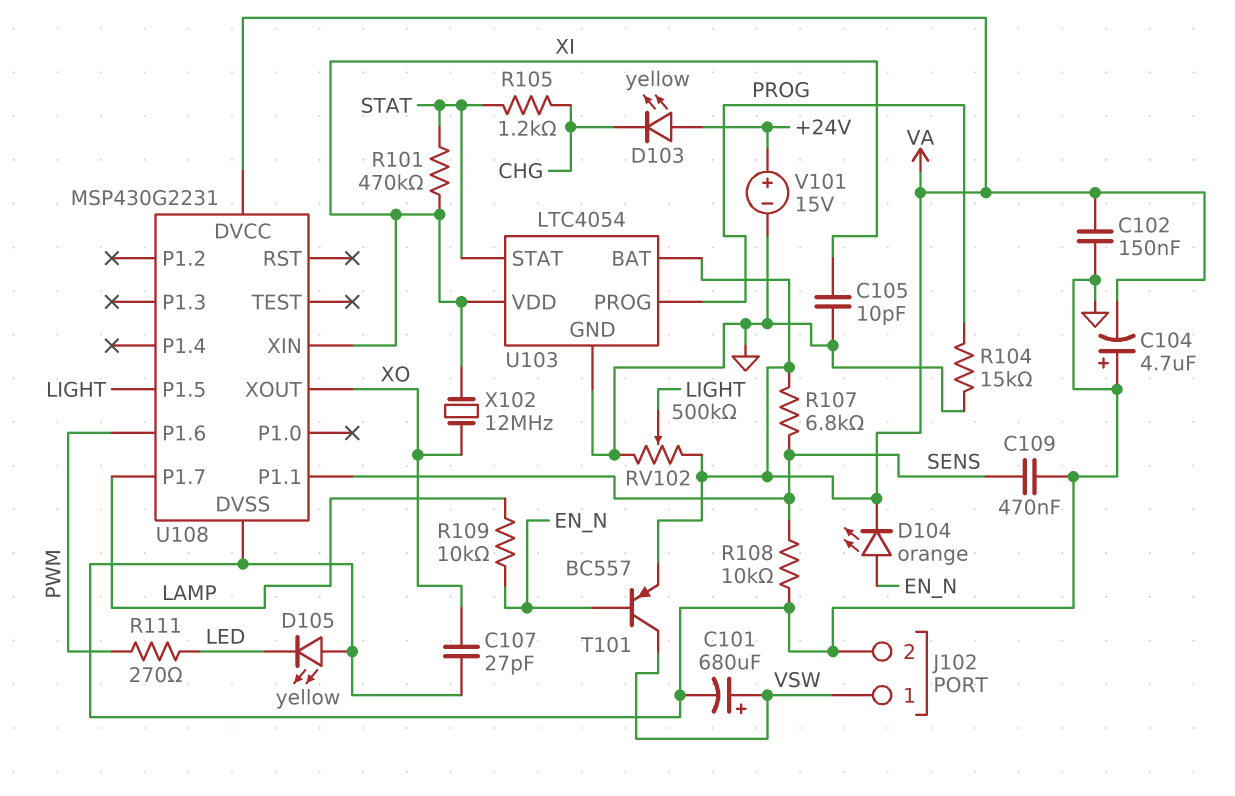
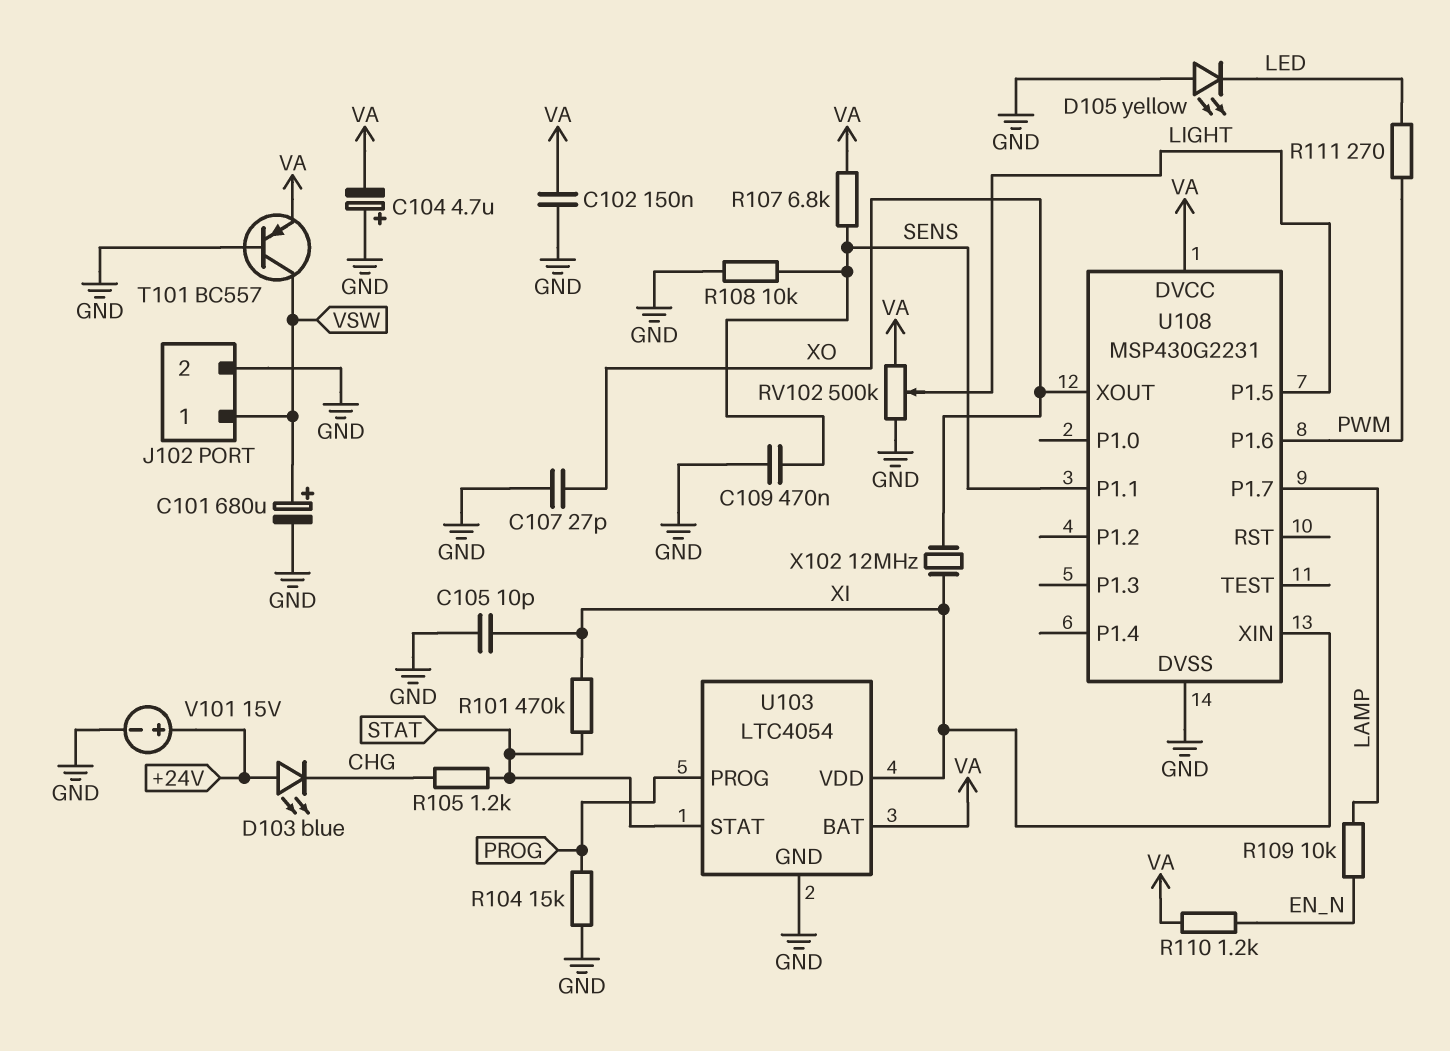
D103: LED yellow (A +24V, K CHG) -> LED blue (A +24V, K CHG)
D104: LED orange (A EN_N, K VA) -> none
R110: none -> 1.2k (EN_N, VA)
T101: PNP BC557 (B EN_N, C VSW, E VA) -> PNP BC557 (B GND, C VSW, E VA)

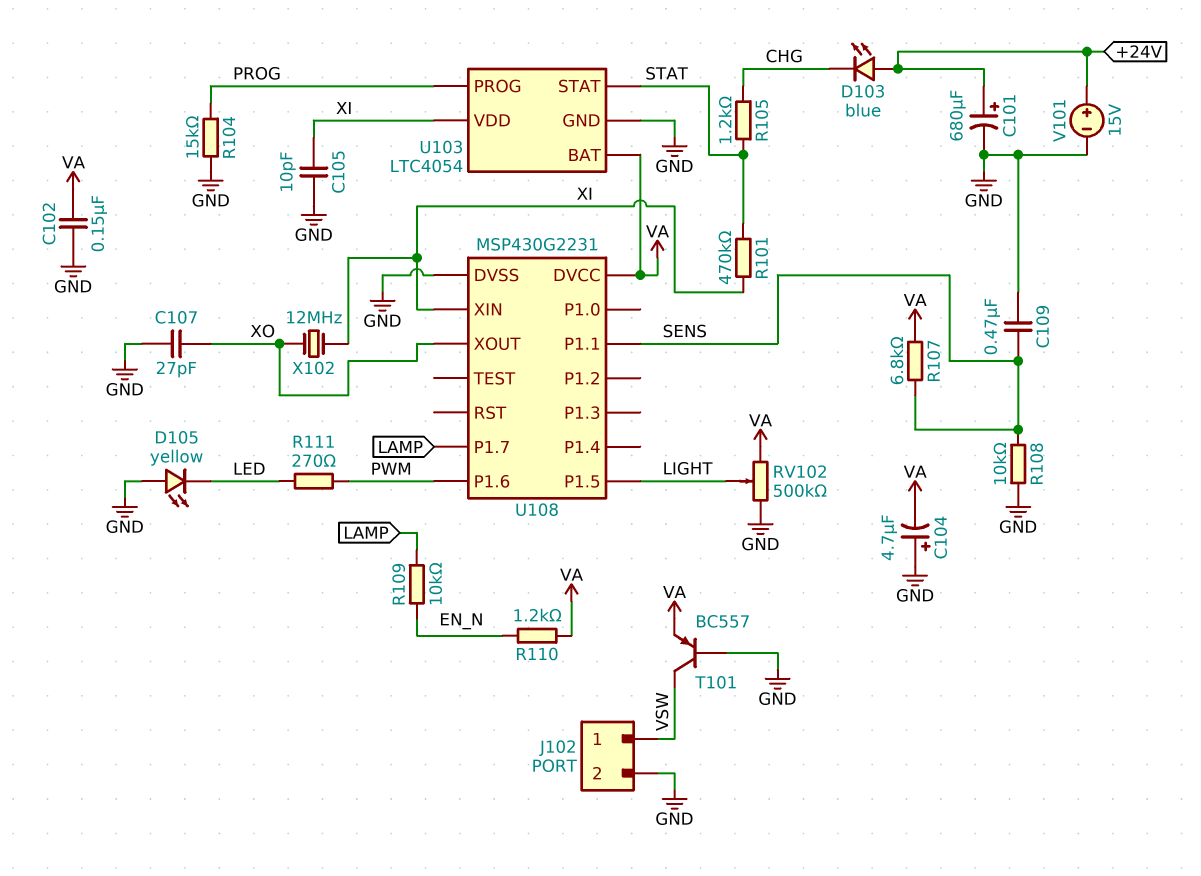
C101: 680uF (plus VSW, minus GND) -> 680uF (plus +24V, minus GND)

